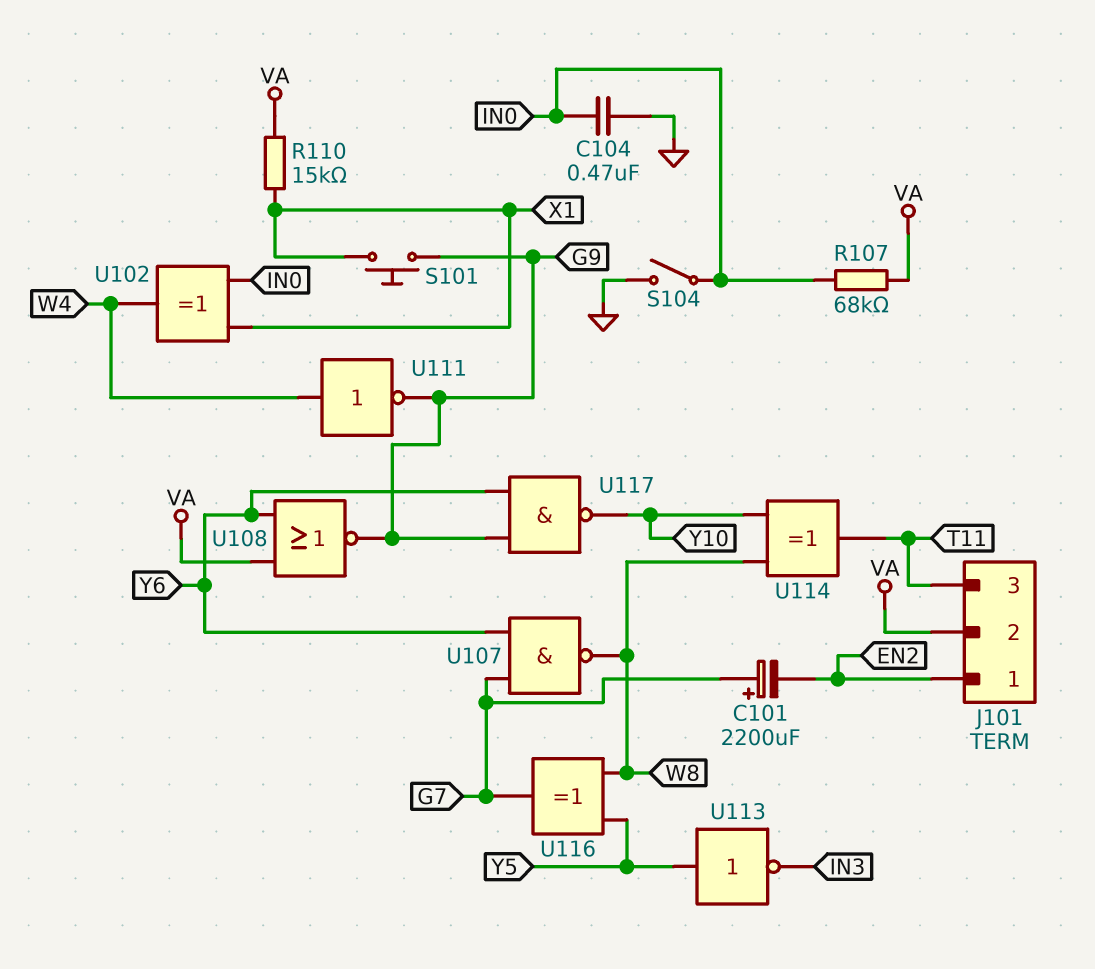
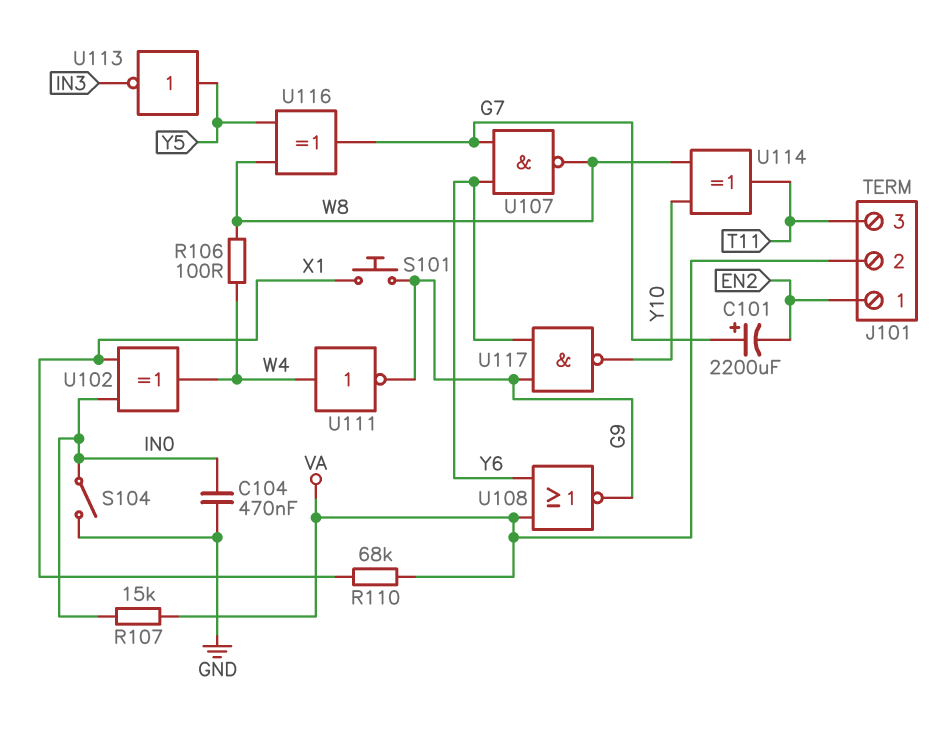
R106: none -> 100 (W4, W8)
R107: 68k (IN0, VA) -> 15k (IN0, VA)
R110: 15k (VA, X1) -> 68k (VA, X1)

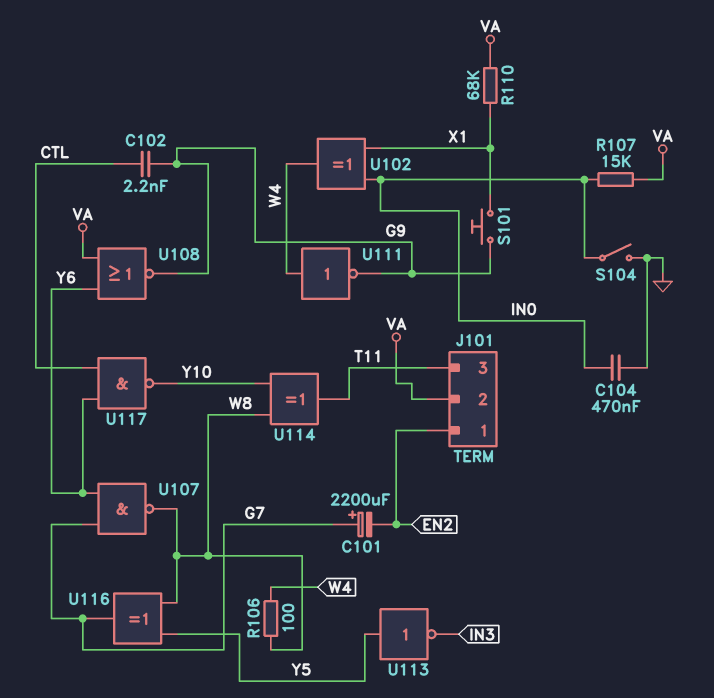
C102: none -> 2.2nF (CTL, G9)
U117: NAND (in G9, in Y6, out Y10) -> NAND (in CTL, in Y6, out Y10)

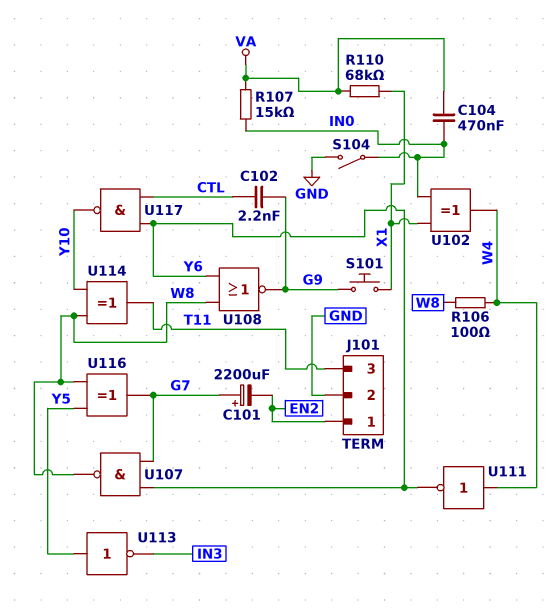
C104: 470nF (GND, IN0) -> 470nF (IN0, VA)
J101 pin 2: VA -> GND
U108: NOR (in VA, in Y6, out G9) -> NOR (in W8, in Y6, out G9)
U111: NOT (in W4, out G9) -> NOT (in W4, out Y6)

